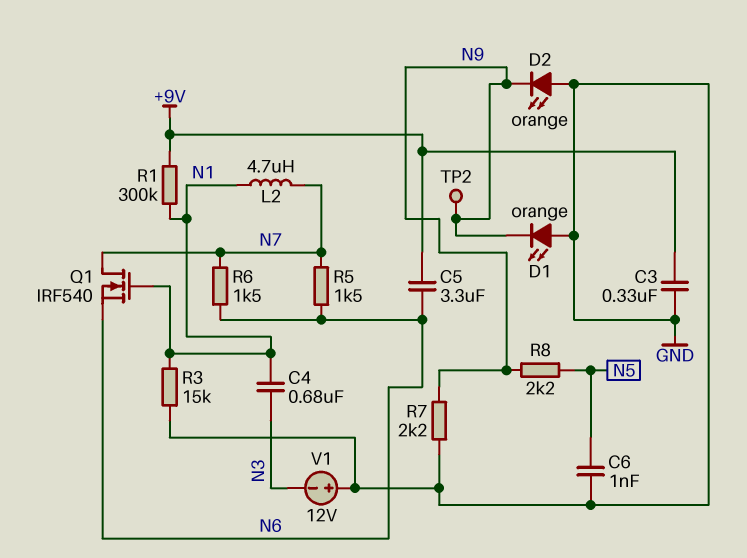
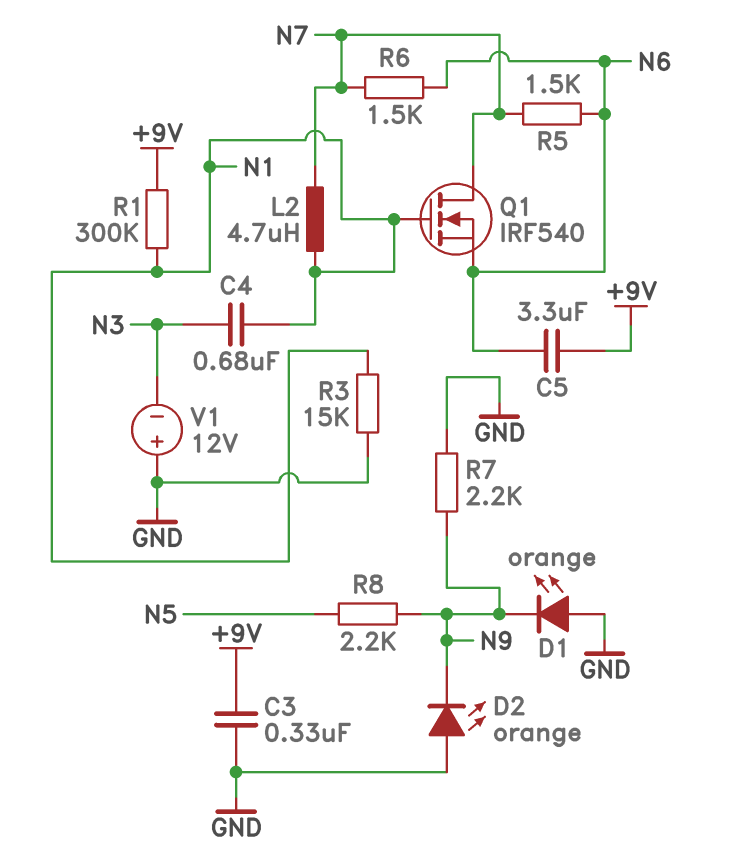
C6: 1nF (GND, N5) -> none
TP2: test point (N9) -> none

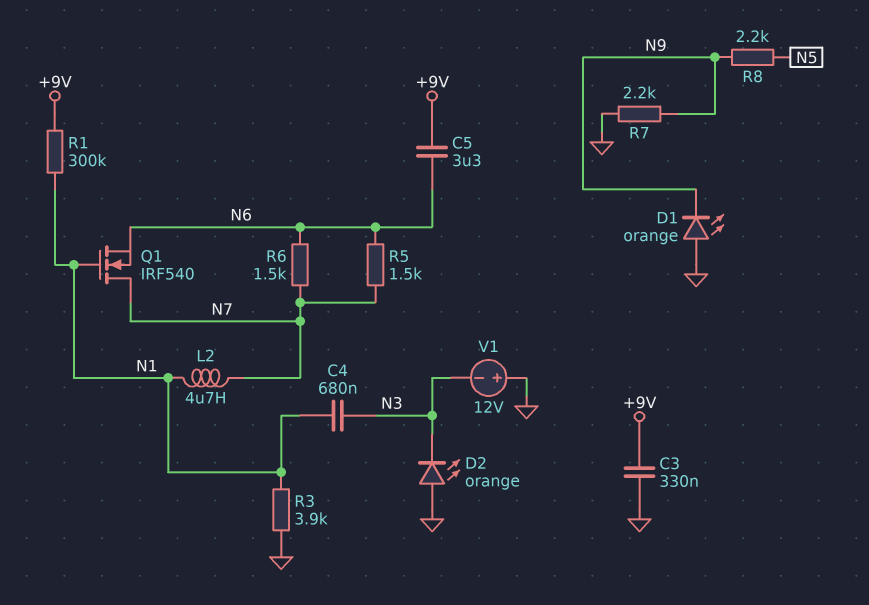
D2: LED orange (A GND, K N9) -> LED orange (A GND, K N3)
R3: 15k (GND, N1) -> 3.9k (GND, N1)

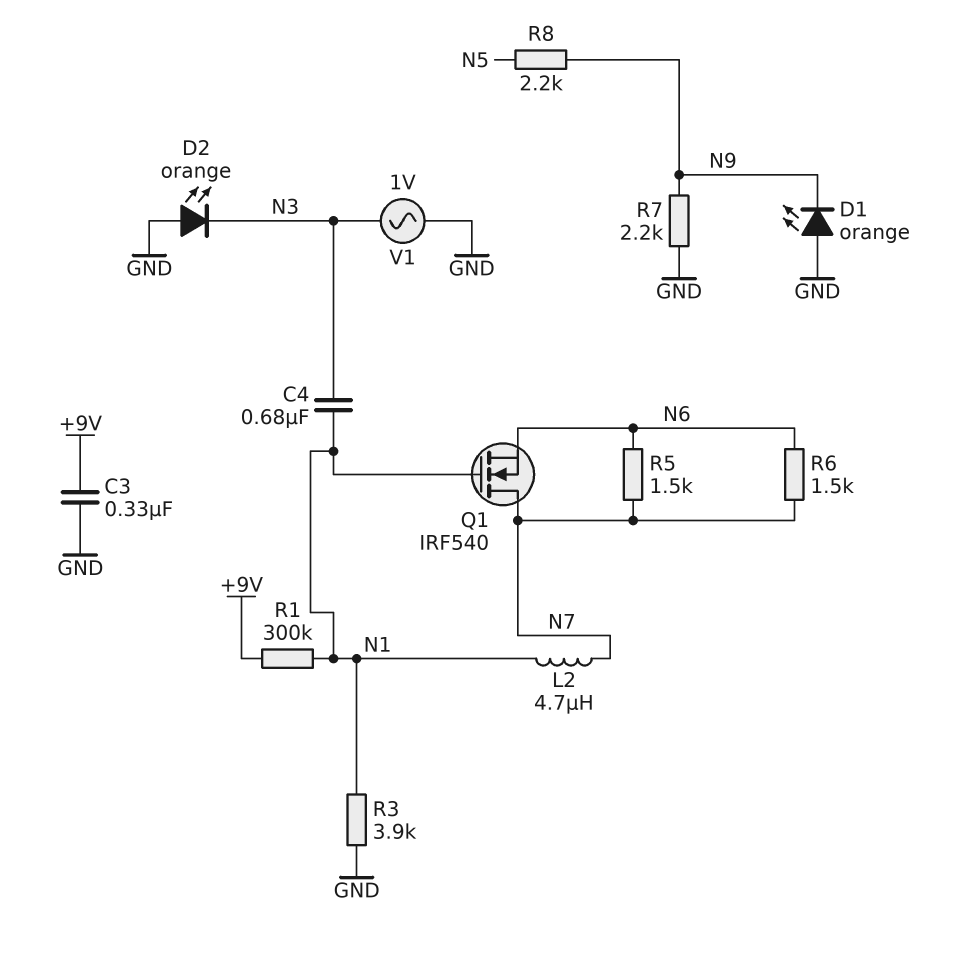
C5: 3.3uF (+9V, N6) -> none
V1: 12V (plus GND, minus N3) -> AC 1V (GND, N3)

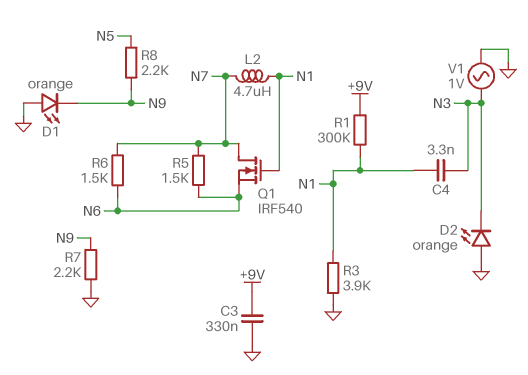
C4: 680nF (N1, N3) -> 3.3nF (N1, N3)

